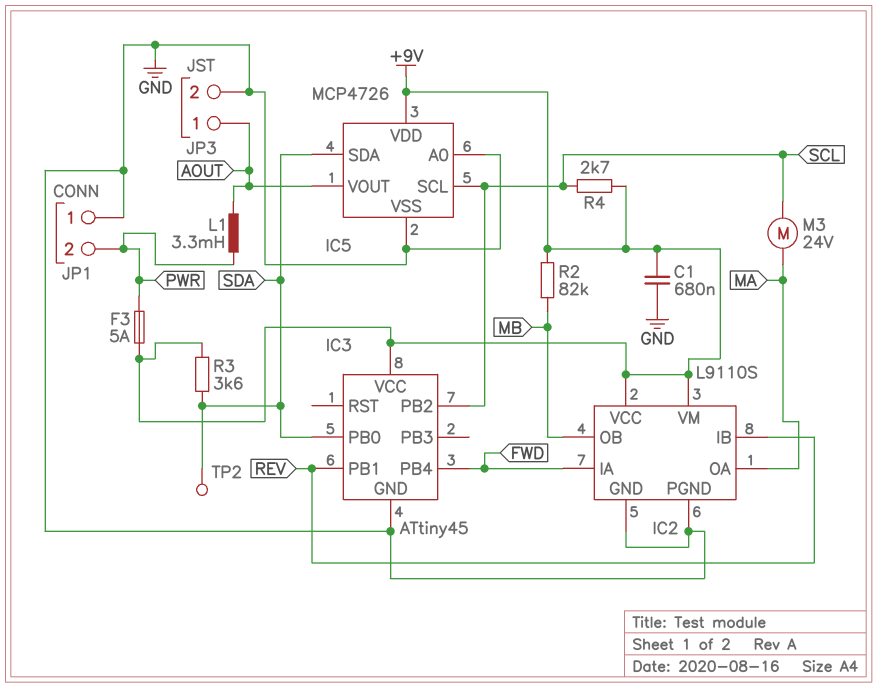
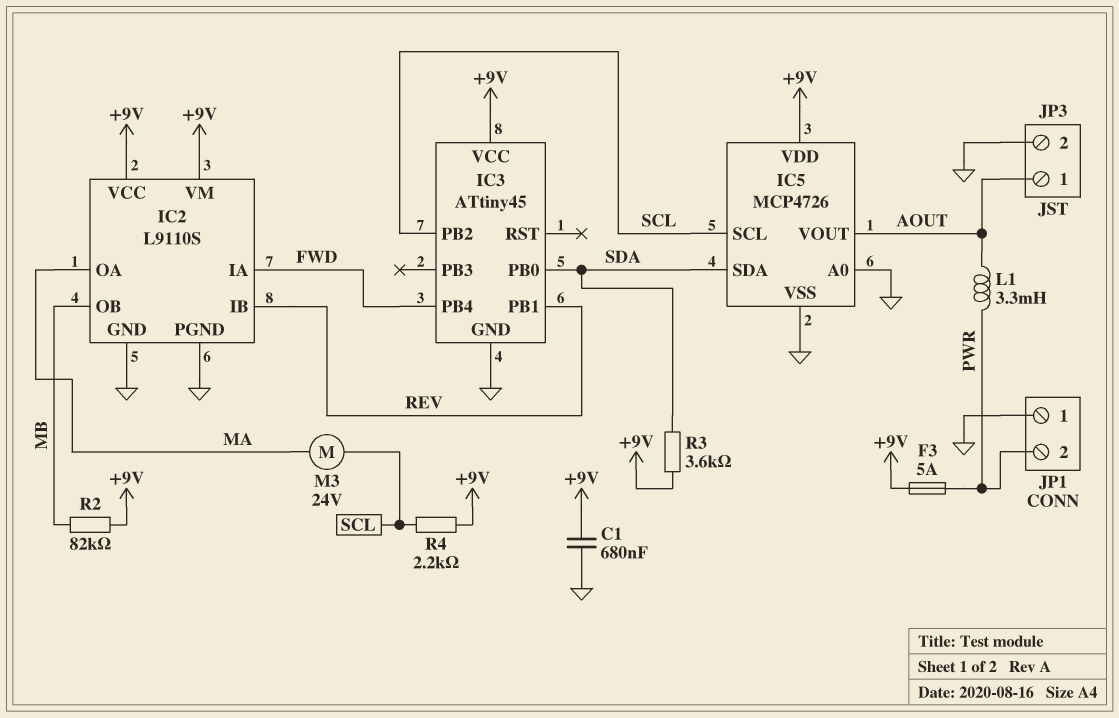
R4: 2.7k (+9V, SCL) -> 2.2k (+9V, SCL)
TP2: test point (SDA) -> none

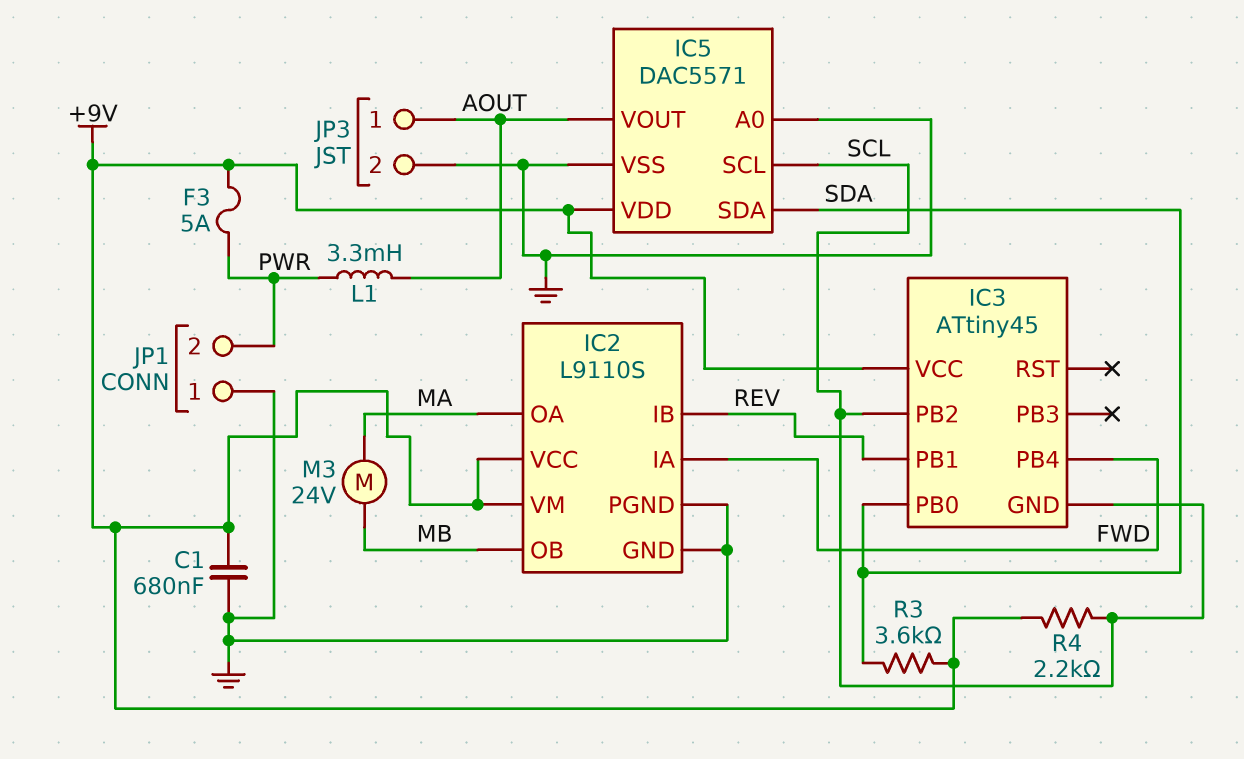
IC3 pin GND: GND -> SCL
IC5: MCP4726 -> DAC5571
M3: motor 24V (MA, SCL) -> motor 24V (MA, MB)
R2: 82k (+9V, MB) -> none

